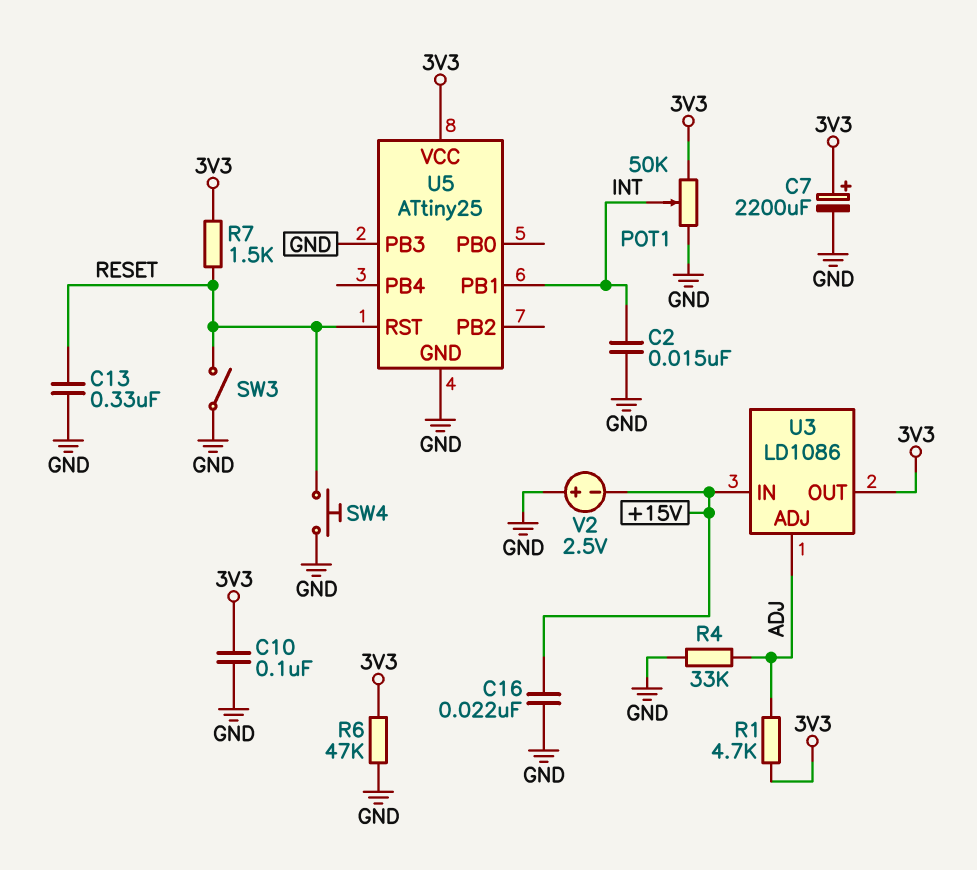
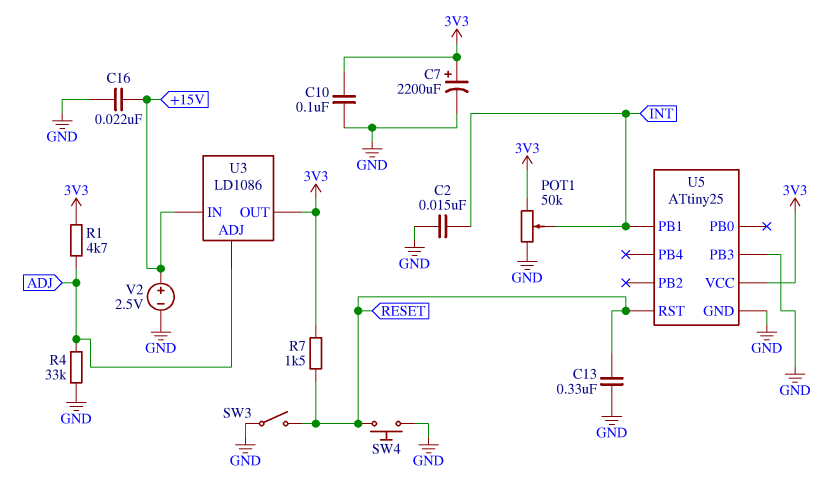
R6: 47k (3V3, GND) -> none
V2: 2.5V (plus GND, minus +15V) -> 2.5V (plus +15V, minus GND)

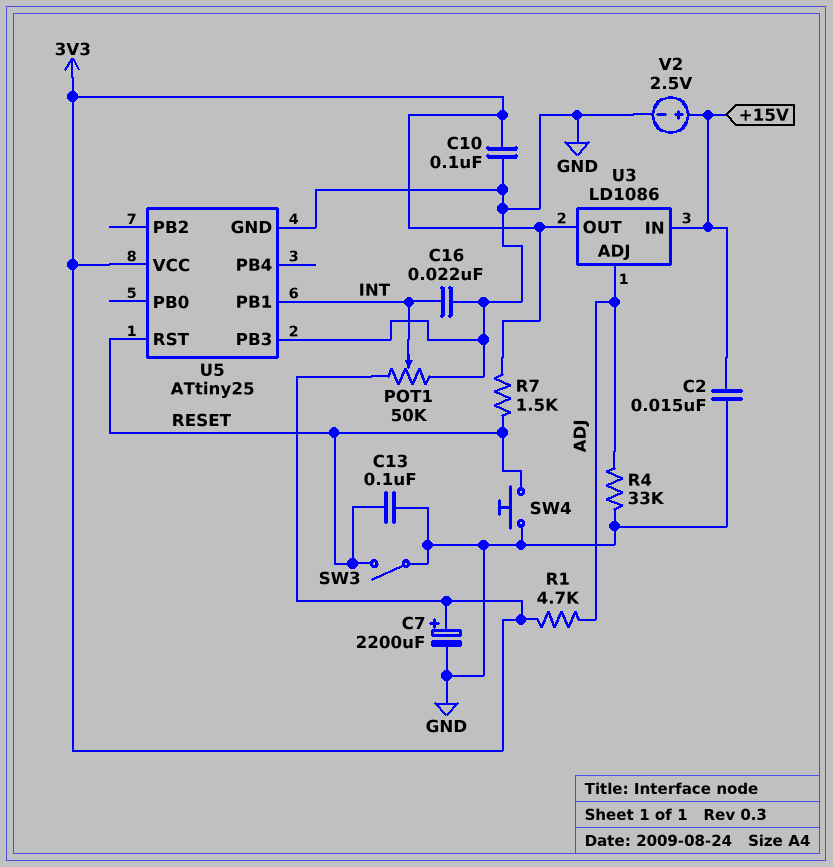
C2: 15nF (GND, INT) -> 15nF (+15V, GND)
C13: 330nF (GND, RESET) -> 100nF (GND, RESET)
C16: 22nF (+15V, GND) -> 22nF (GND, INT)

